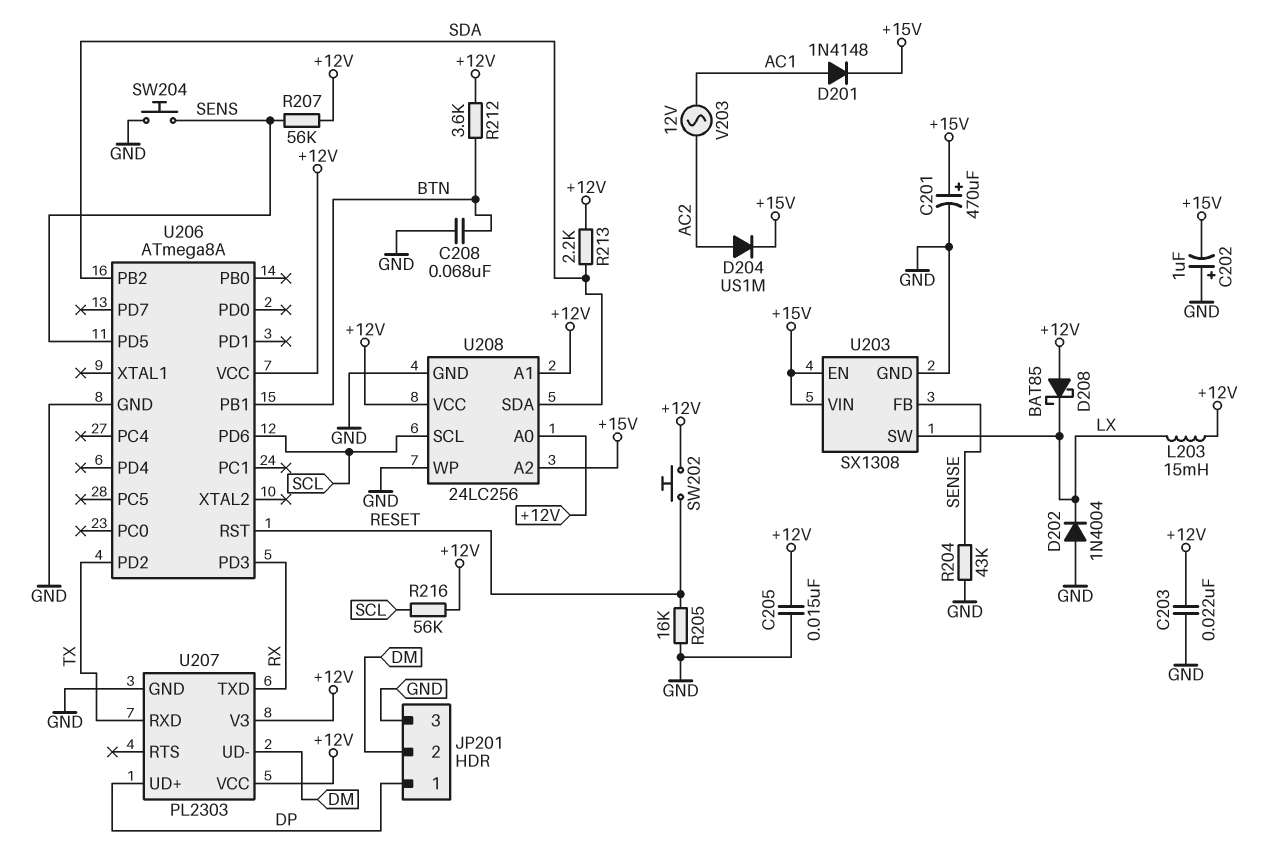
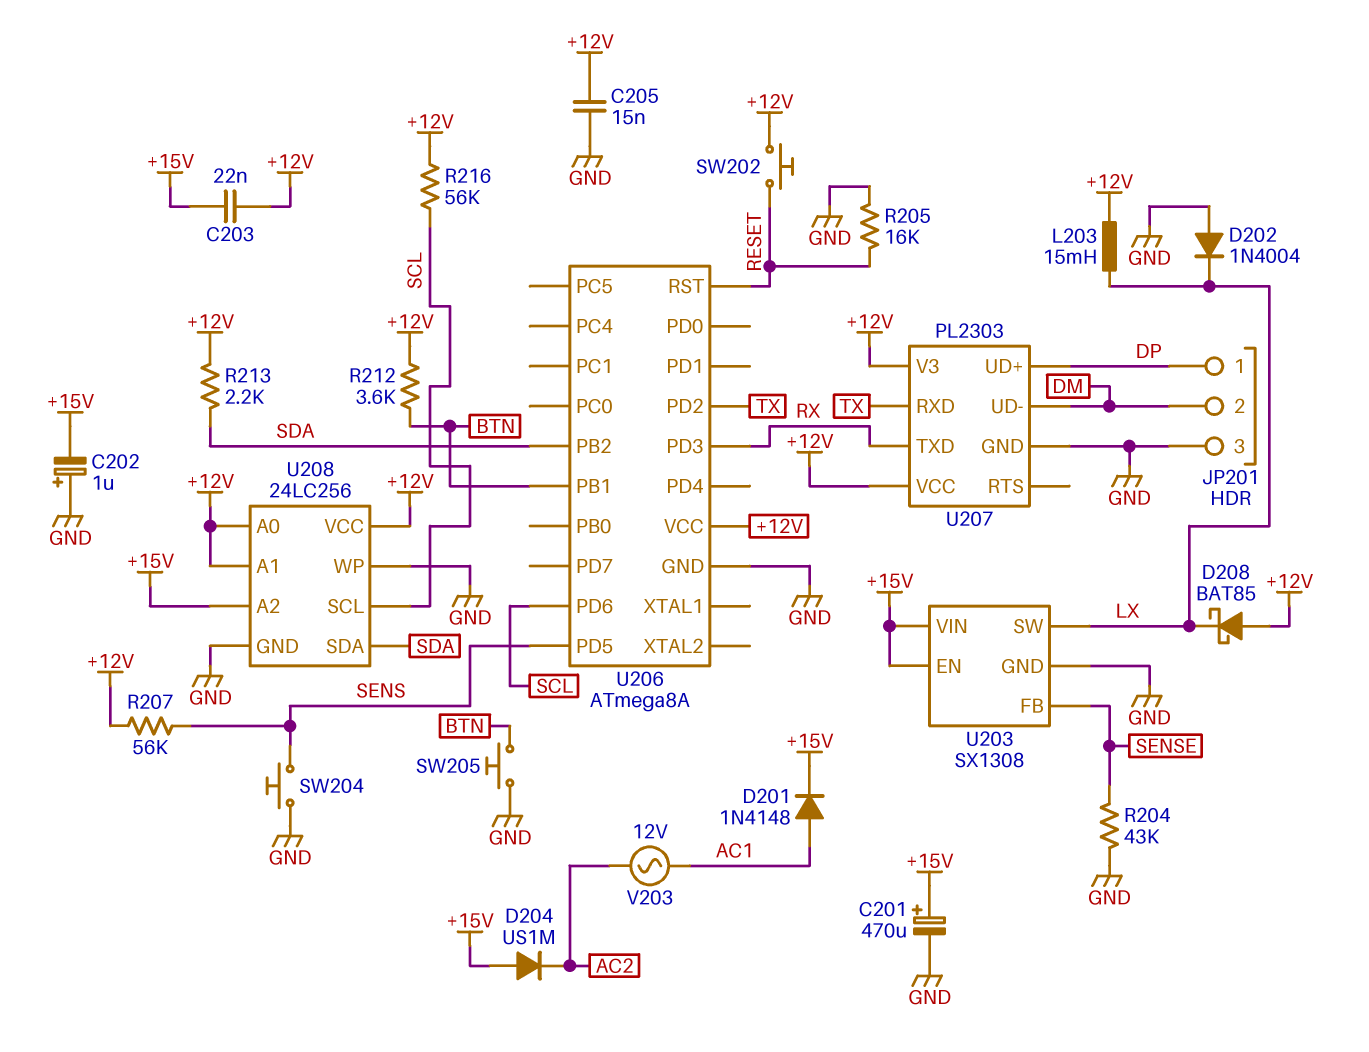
C203: 22nF (+12V, GND) -> 22nF (+12V, +15V)
C208: 68nF (BTN, GND) -> none
D204: diode US1M (A AC2, K +15V) -> diode US1M (A +15V, K AC2)
SW205: none -> button (BTN, GND)

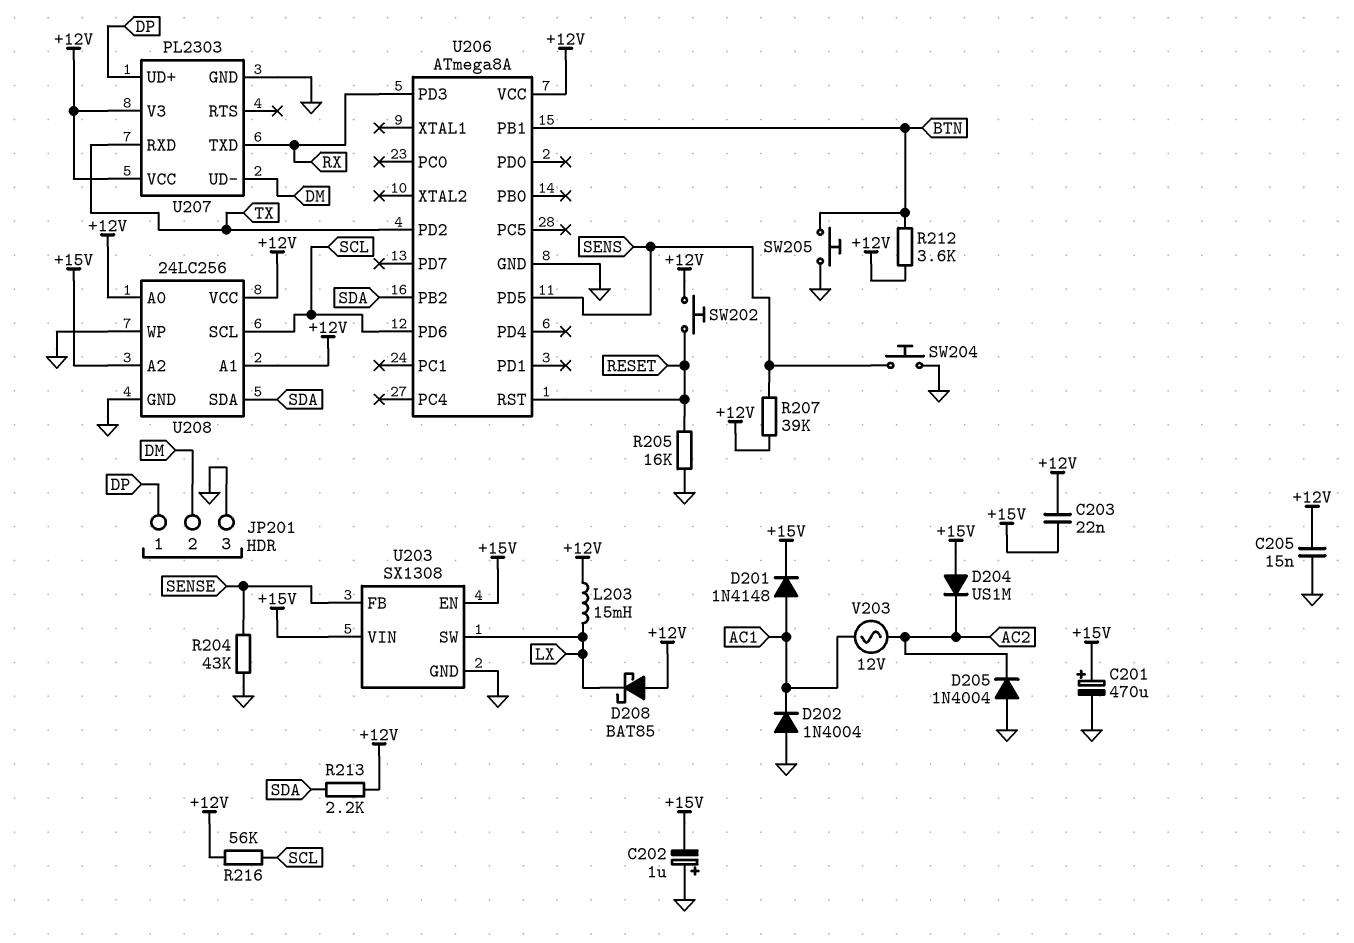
D202: diode 1N4004 (A GND, K LX) -> diode 1N4004 (A GND, K AC1)
D205: none -> diode 1N4004 (A GND, K AC2)
R207: 56k (+12V, SENS) -> 39k (+12V, SENS)

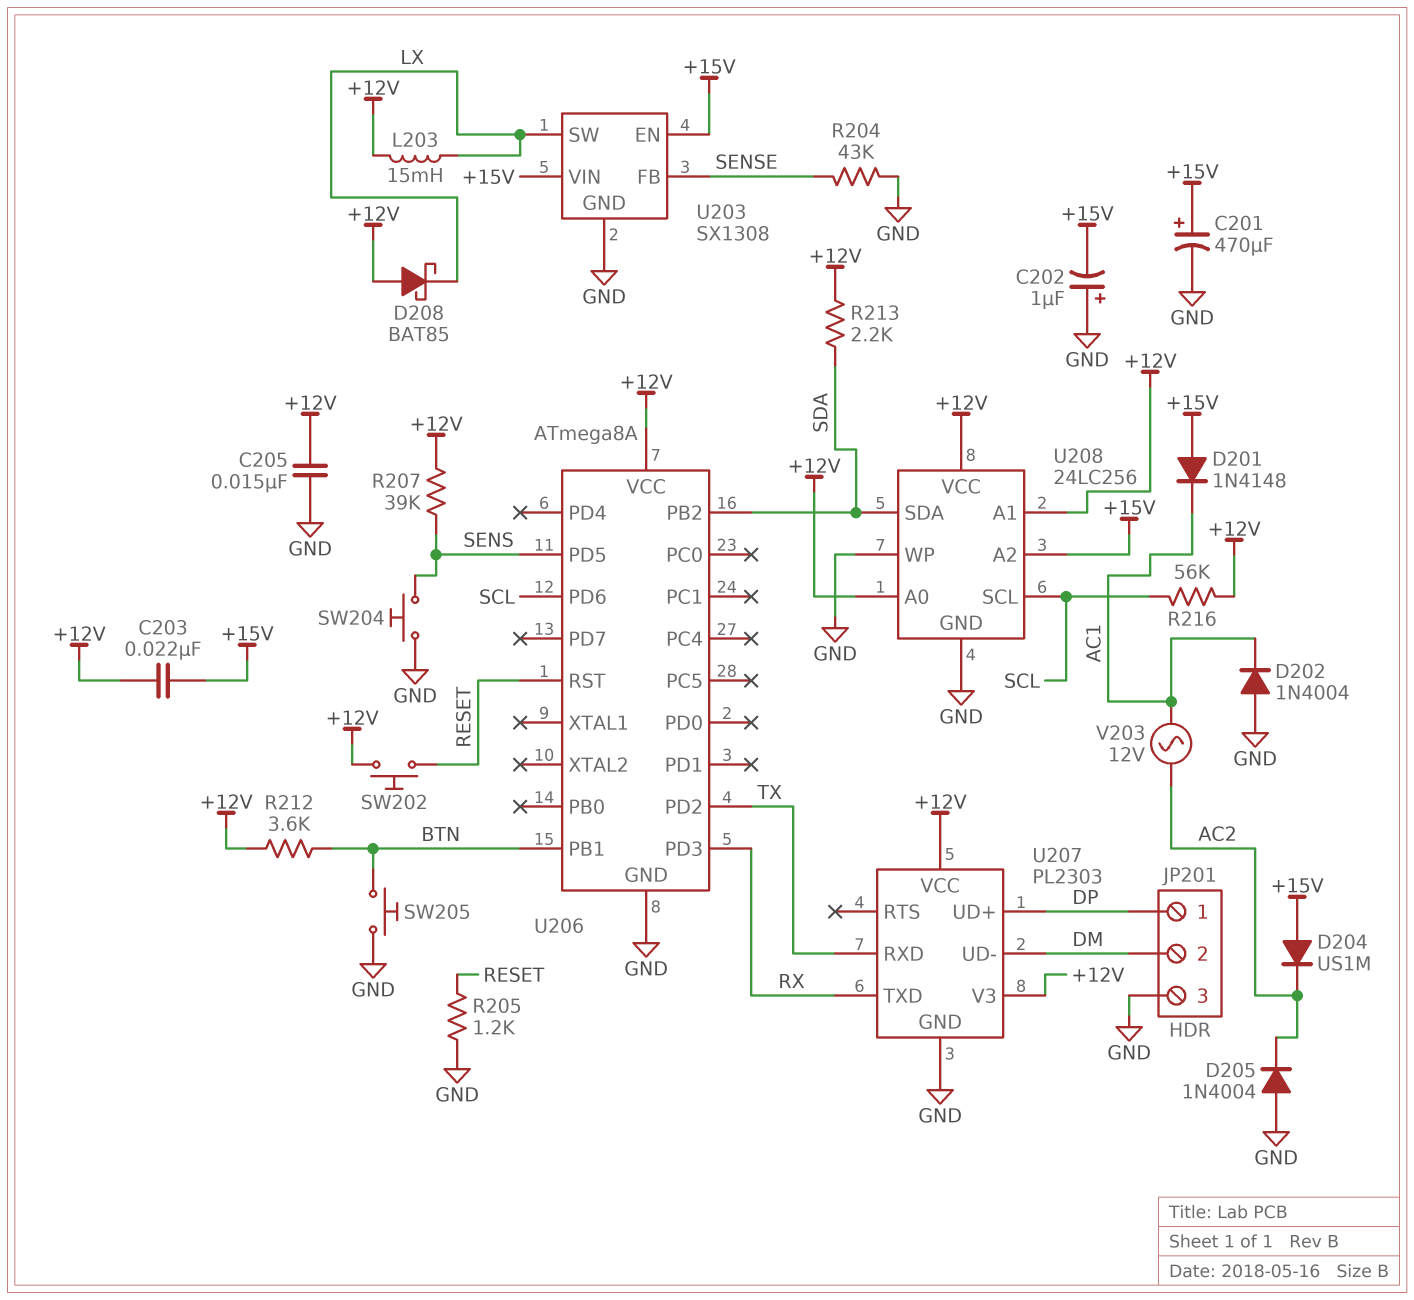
D201: diode 1N4148 (A AC1, K +15V) -> diode 1N4148 (A +15V, K AC1)
R205: 16k (GND, RESET) -> 1.2k (GND, RESET)

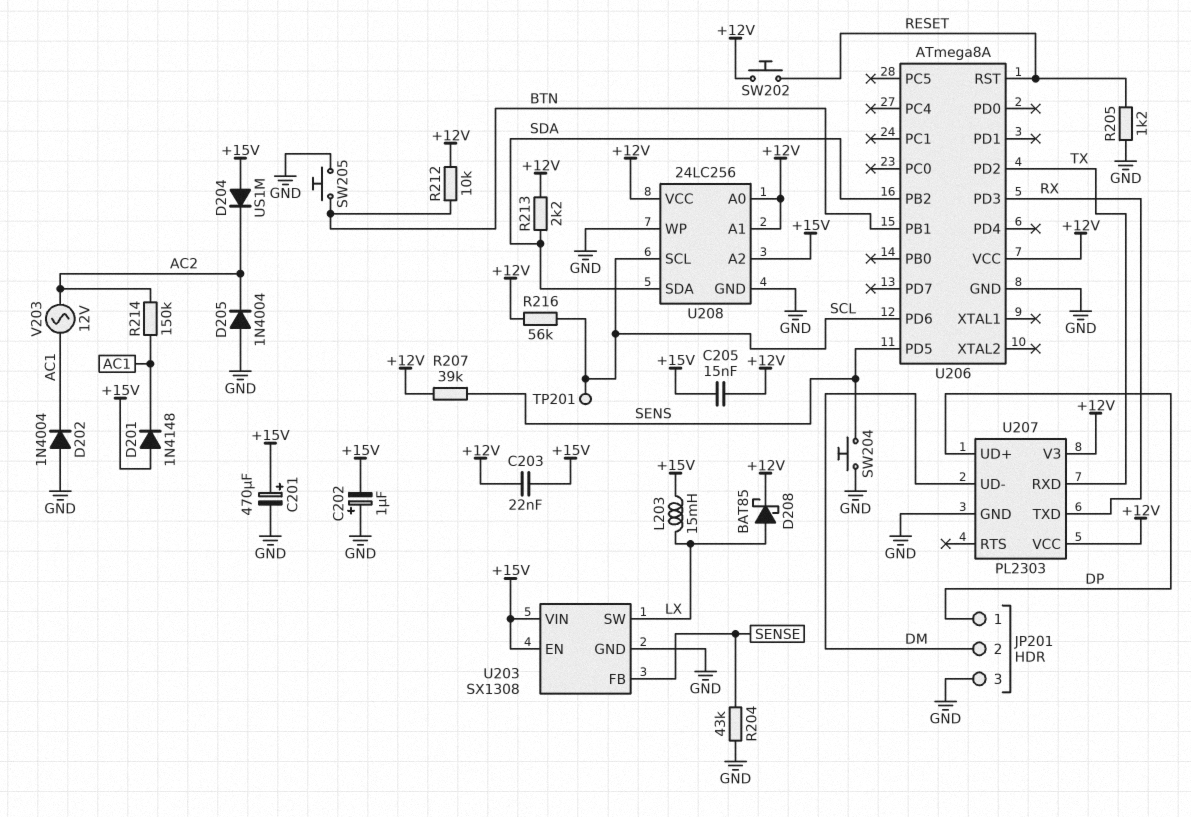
C205: 15nF (+12V, GND) -> 15nF (+12V, +15V)
D208: schottky BAT85 (A +12V, K LX) -> schottky BAT85 (A LX, K +12V)
L203: 15mH (+12V, LX) -> 15mH (+15V, LX)
R212: 3.6k (+12V, BTN) -> 10k (+12V, BTN)
R214: none -> 150k (AC1, AC2)
TP201: none -> test point (SCL)

